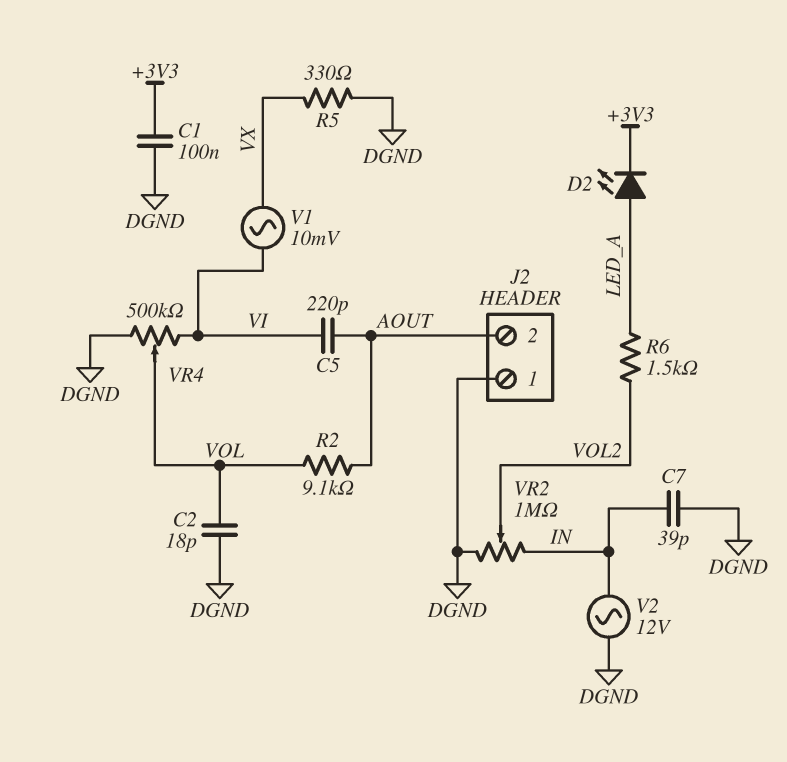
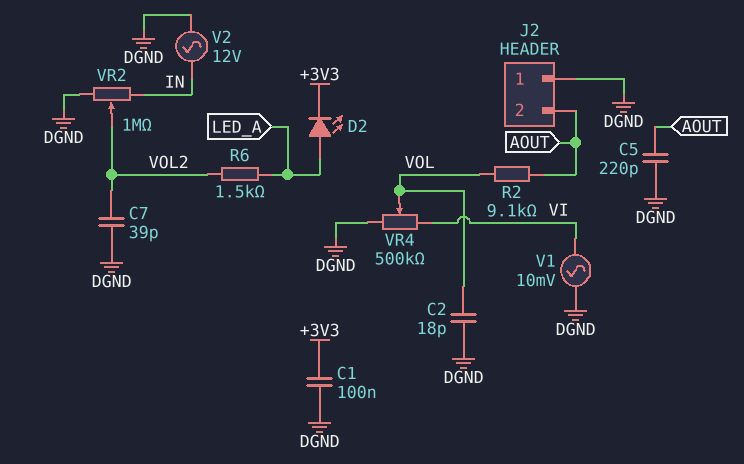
C5: 220pF (AOUT, VI) -> 220pF (AOUT, DGND)
C7: 39pF (DGND, IN) -> 39pF (DGND, VOL2)
R5: 330 (DGND, VX) -> none
V1: AC 10mV (VI, VX) -> AC 10mV (DGND, VI)

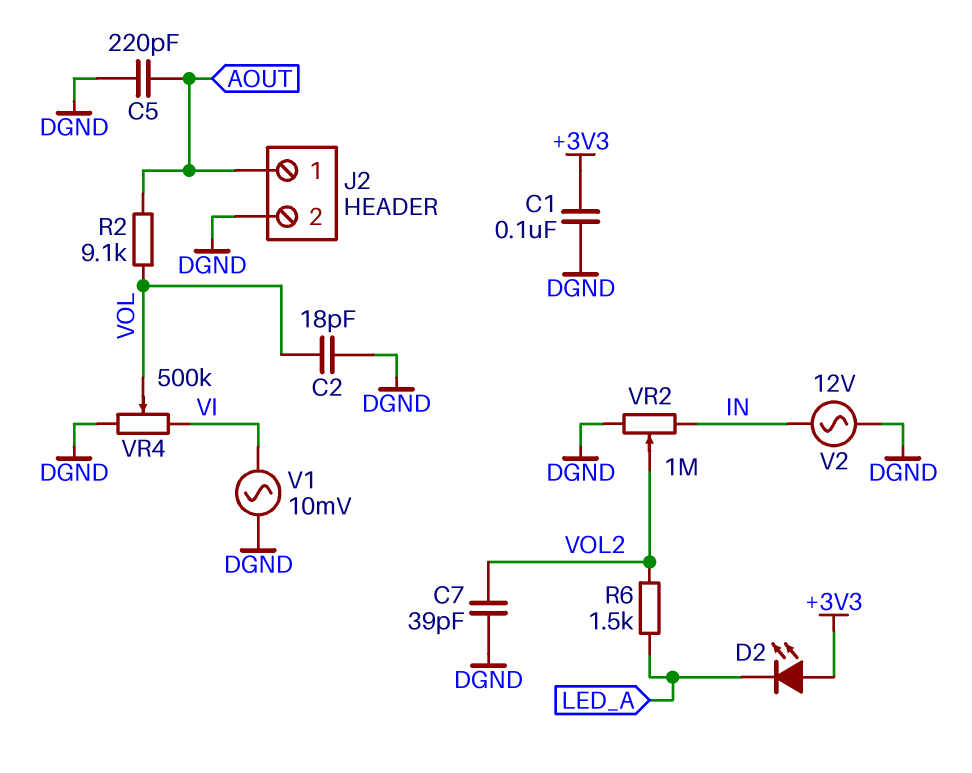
D2: LED (A LED_A, K +3V3) -> LED (A +3V3, K LED_A)
J2 pin 1: DGND -> AOUT
J2 pin 2: AOUT -> DGND

